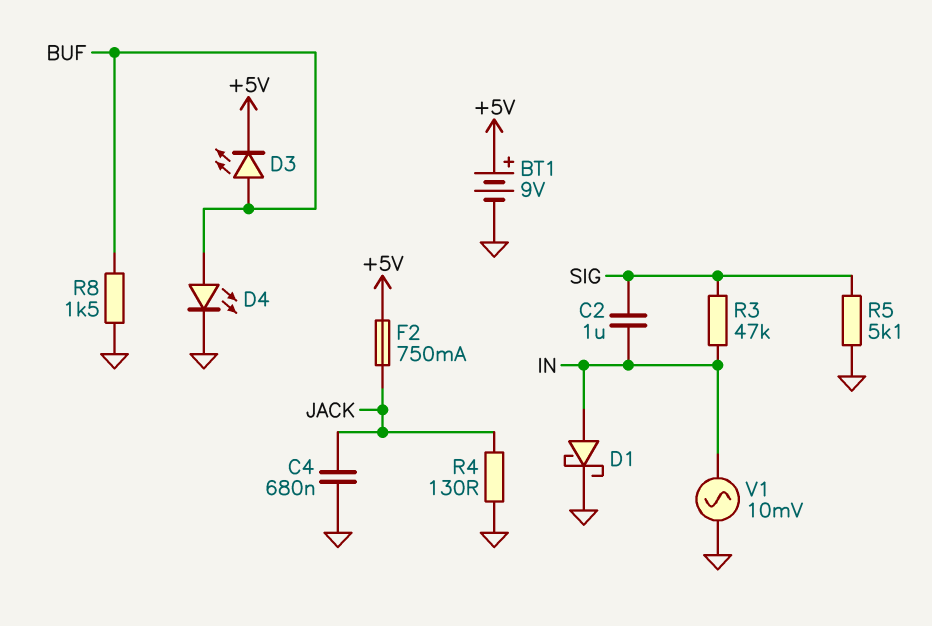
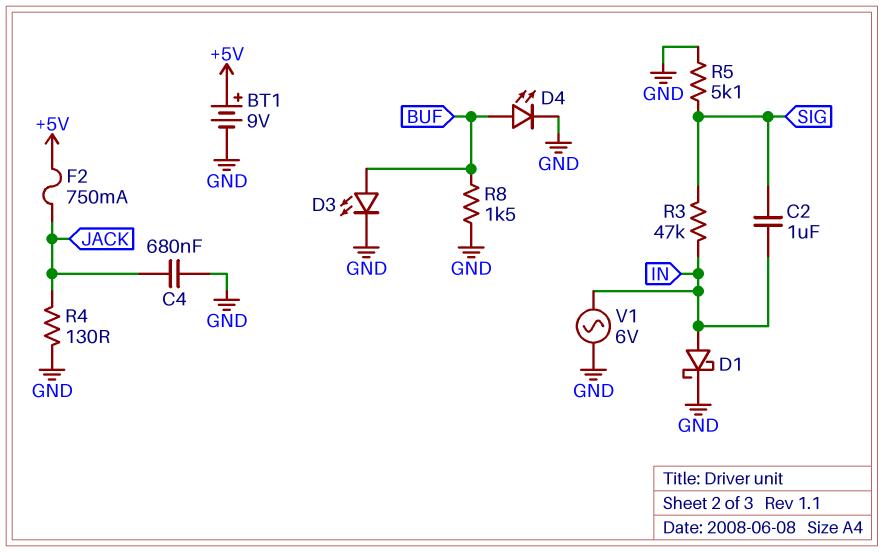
D3: LED (A BUF, K +5V) -> LED (A BUF, K GND)
V1: AC 10mV (GND, IN) -> AC 6V (GND, IN)

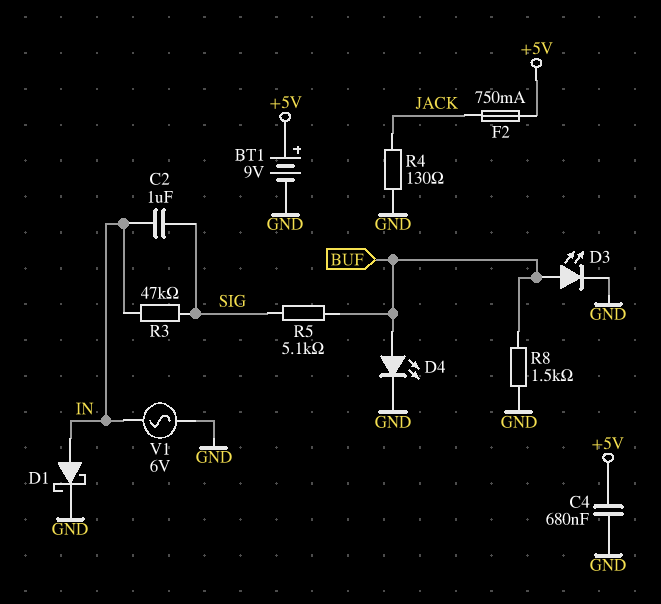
C4: 680nF (GND, JACK) -> 680nF (+5V, GND)
R5: 5.1k (GND, SIG) -> 5.1k (BUF, SIG)

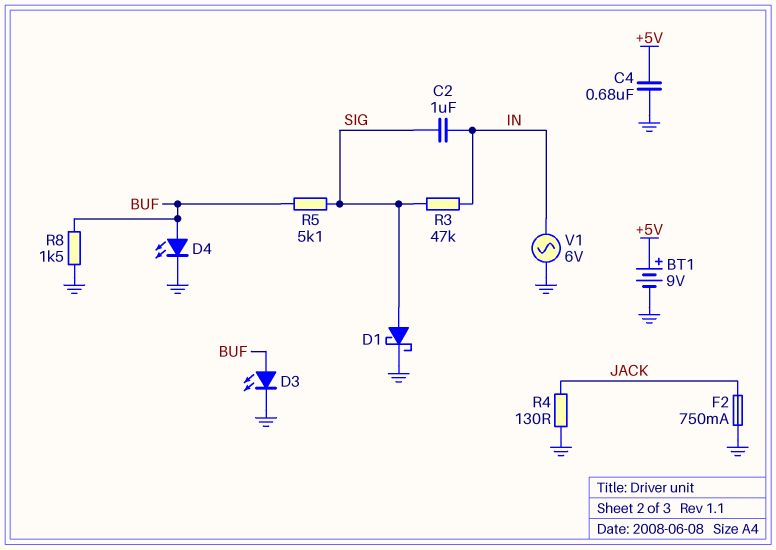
D1: schottky (A IN, K GND) -> schottky (A SIG, K GND)
F2: 750mA (+5V, JACK) -> 750mA (GND, JACK)

